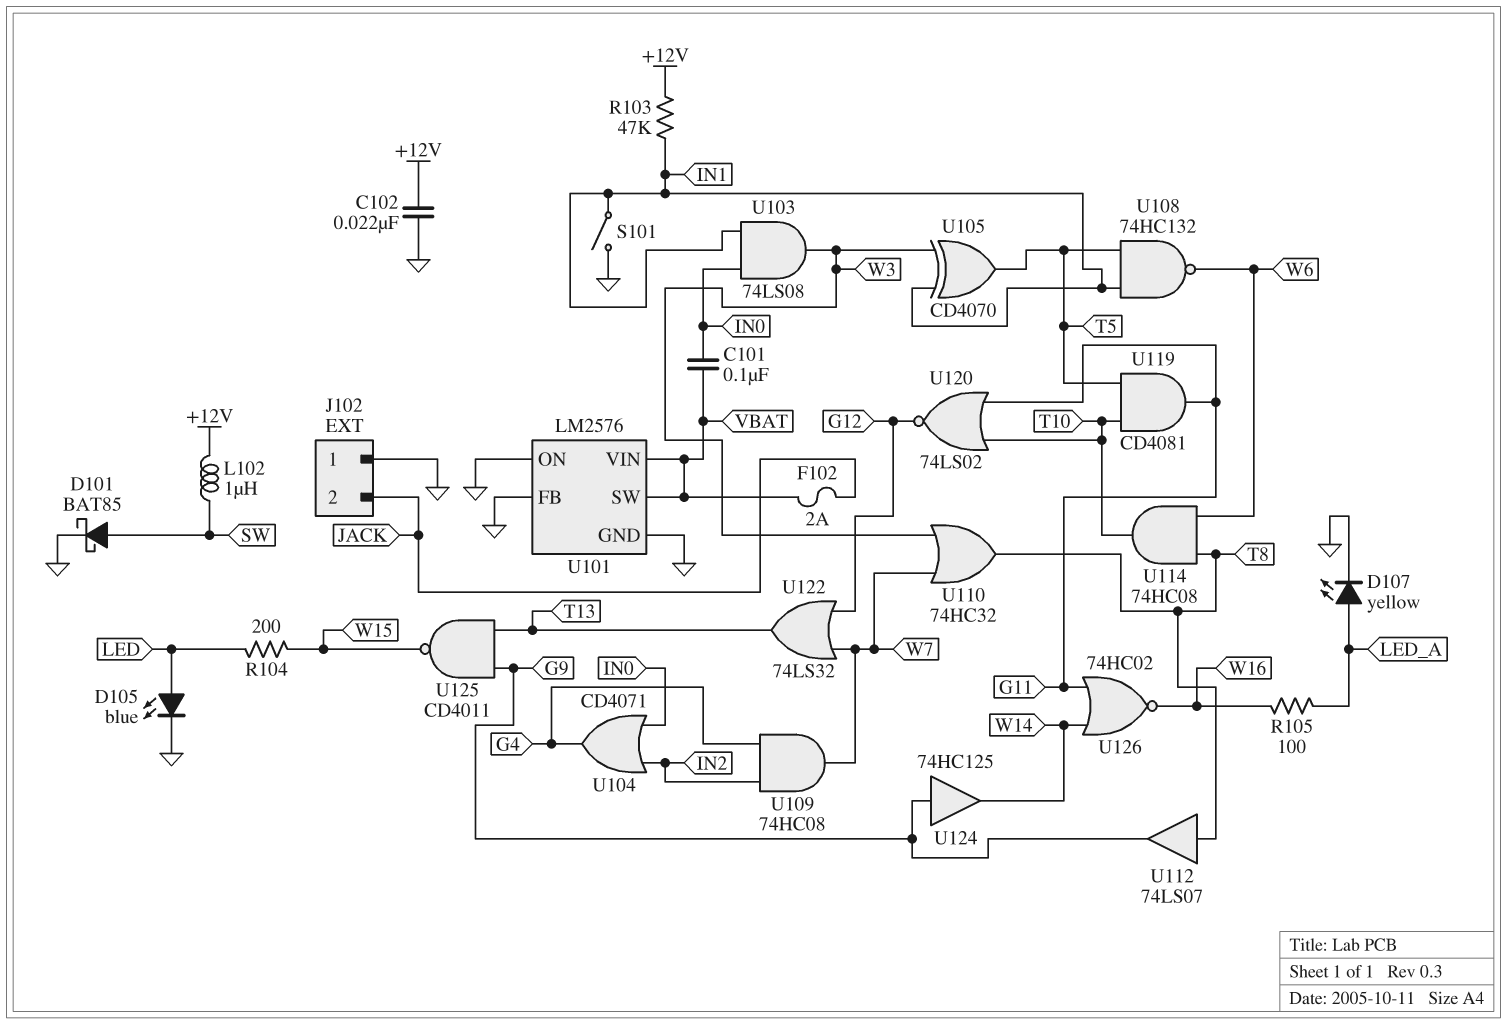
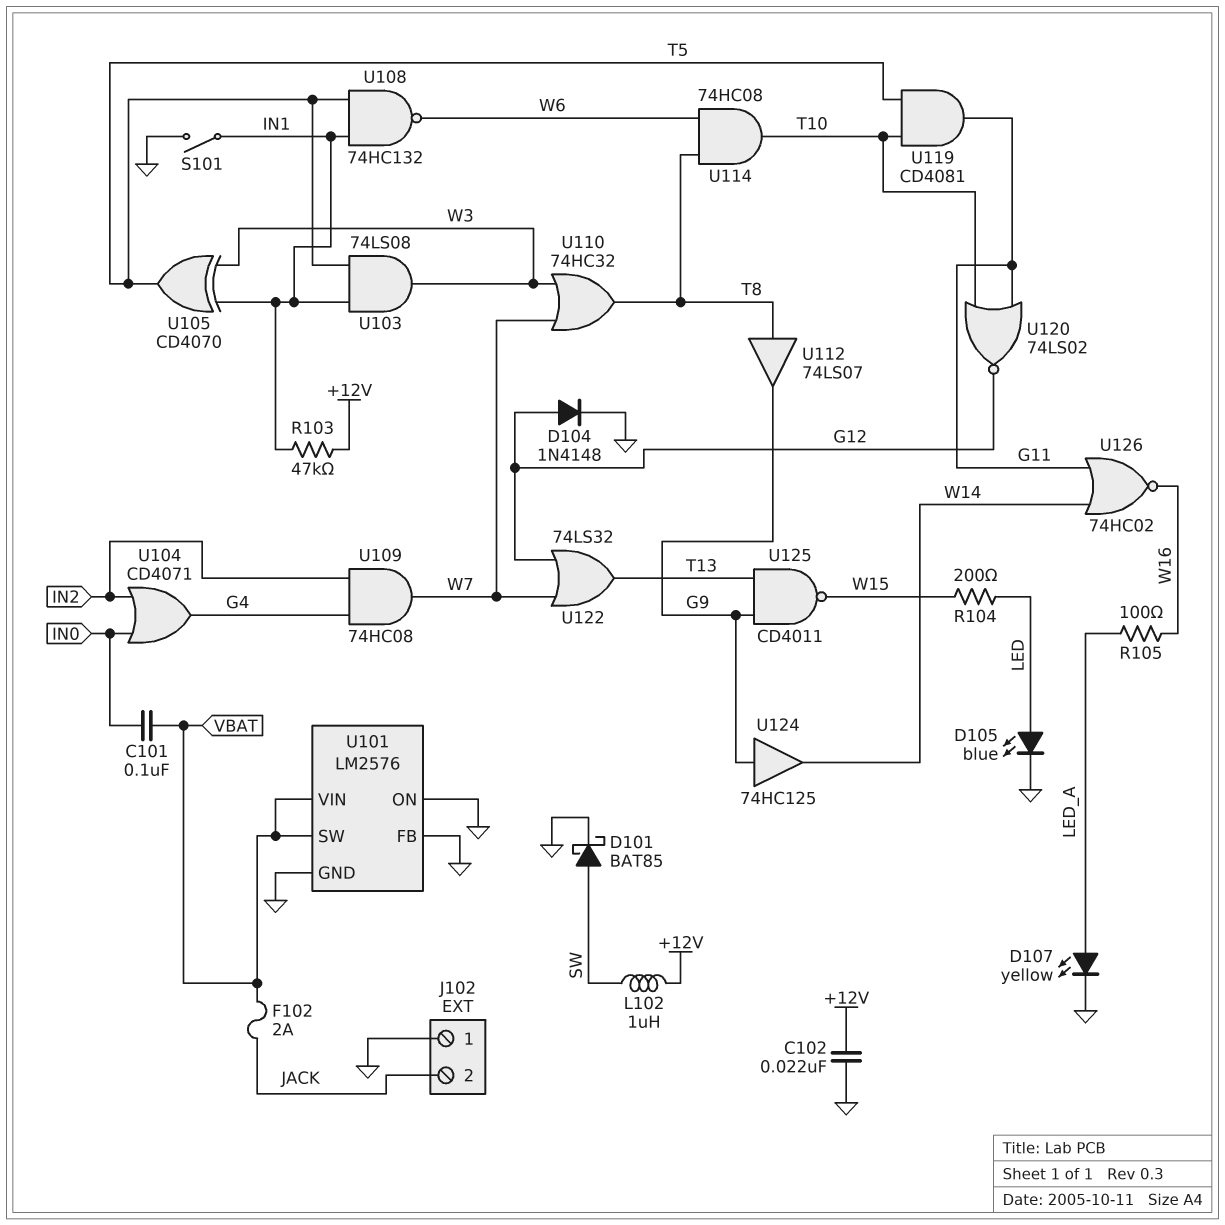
D104: none -> diode 1N4148 (A G12, K GND)
U103: AND 74LS08 (in IN0, in IN1, out W3) -> AND 74LS08 (in IN1, in T5, out W3)

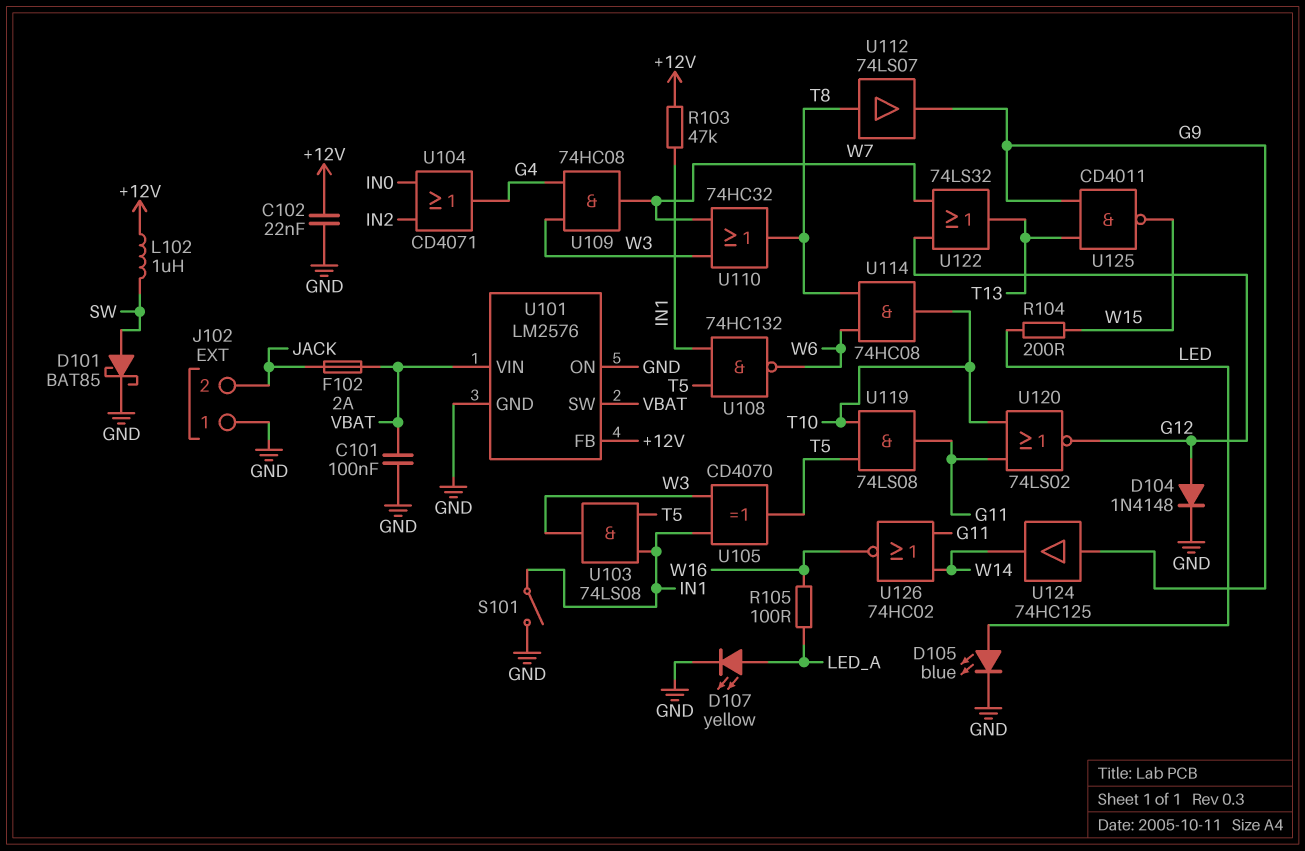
C101: 100nF (IN0, VBAT) -> 100nF (GND, VBAT)
U101 pin FB: GND -> +12V
U109: AND 74HC08 (in G4, in IN2, out W7) -> AND 74HC08 (in G4, in W3, out W7)
U119: AND CD4081 (in T5, in T10, out G11) -> AND 74LS08 (in T5, in T10, out G11)

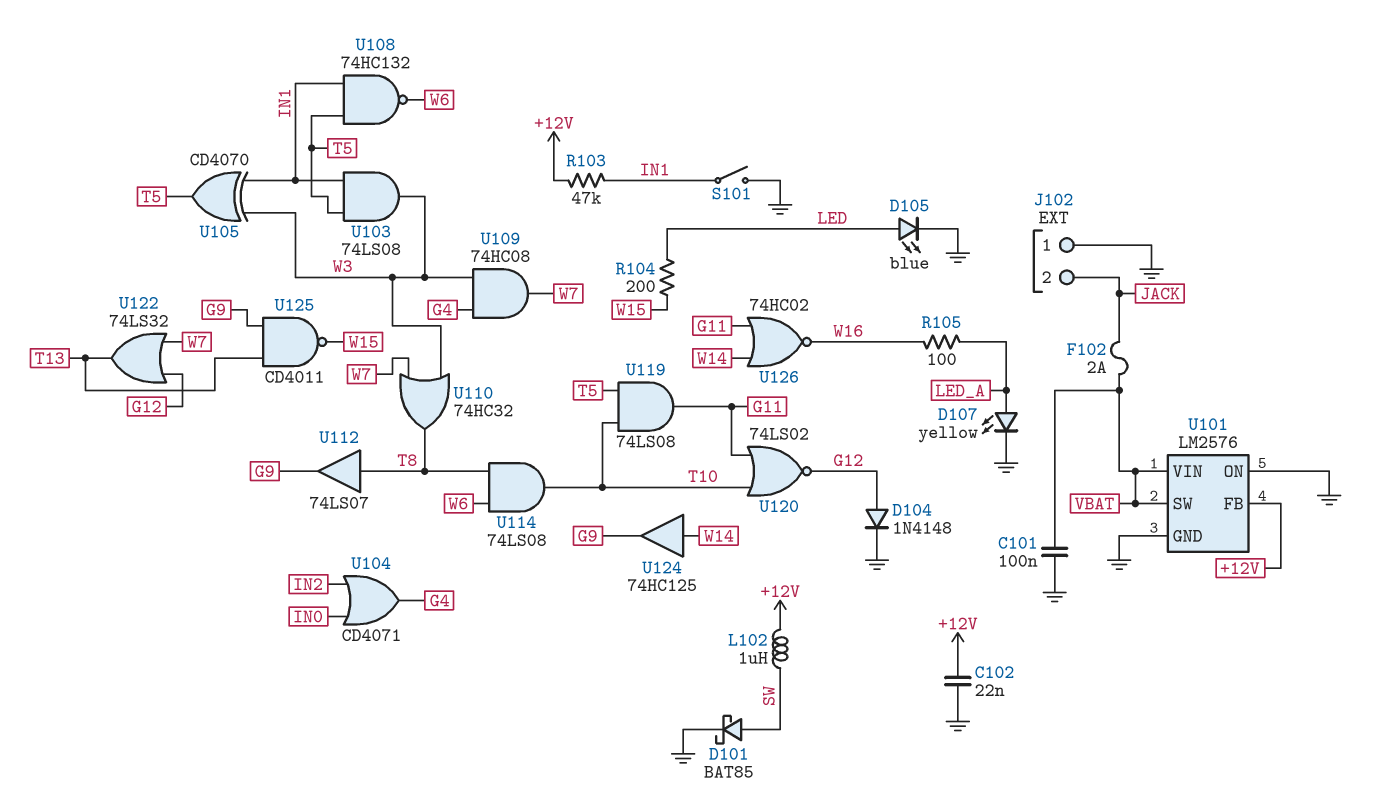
U114: AND 74HC08 (in T8, in W6, out T10) -> AND 74LS08 (in T8, in W6, out T10)
U124: buffer 74HC125 (in G9, out W14) -> buffer 74HC125 (in W14, out G9)

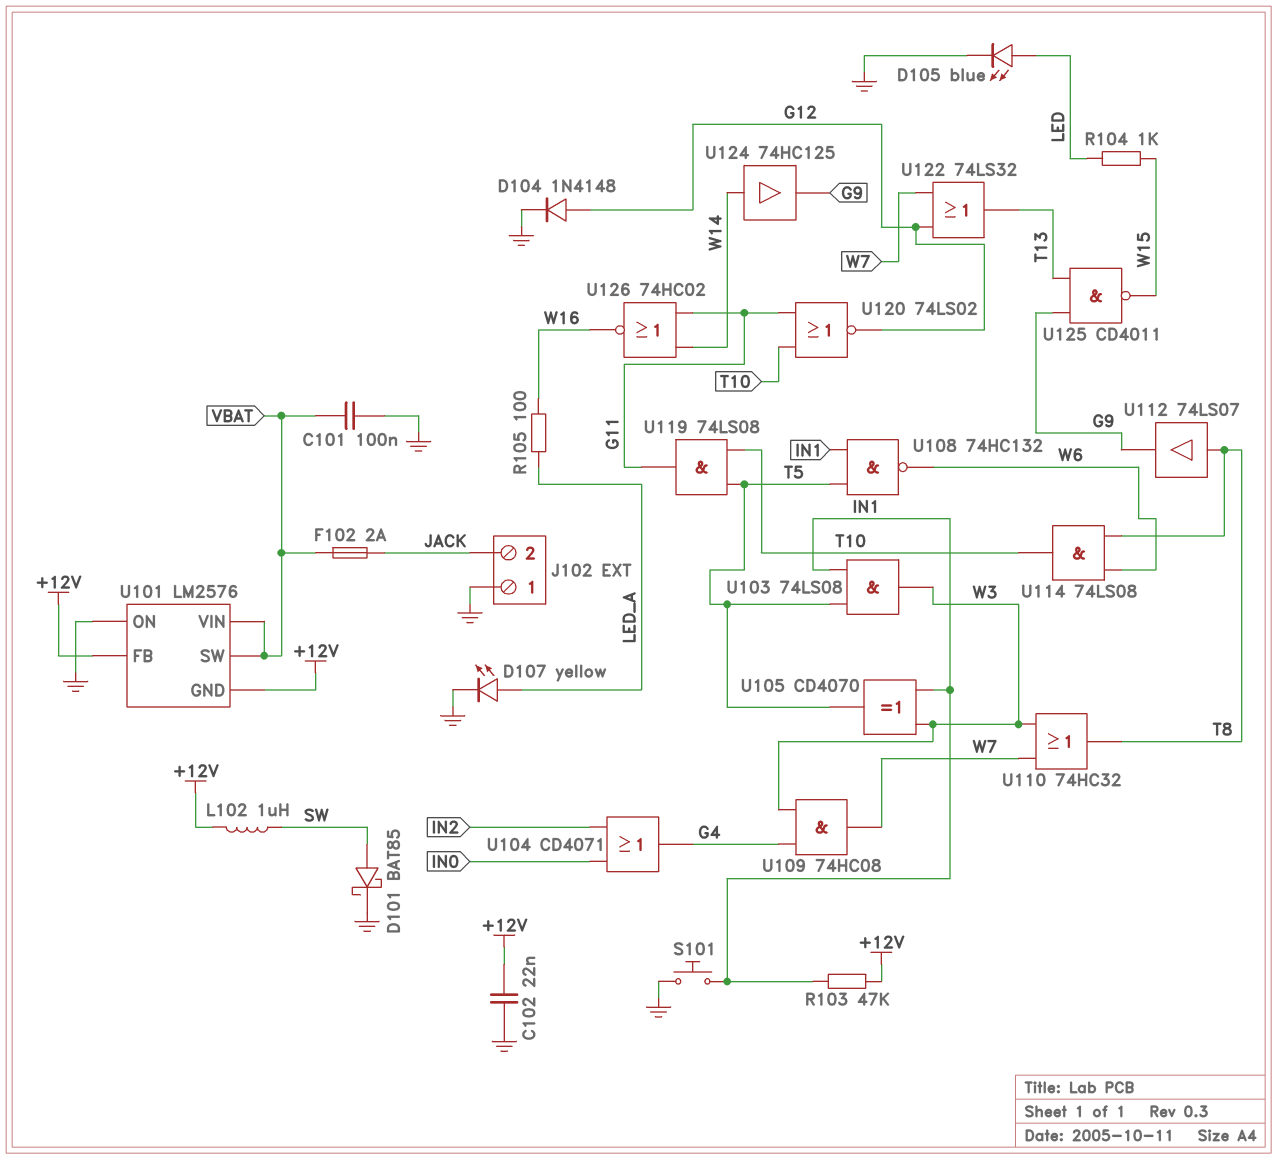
R104: 200 (LED, W15) -> 1k (LED, W15)
S101: switch (GND, IN1) -> button (GND, IN1)
U101 pin GND: GND -> +12V

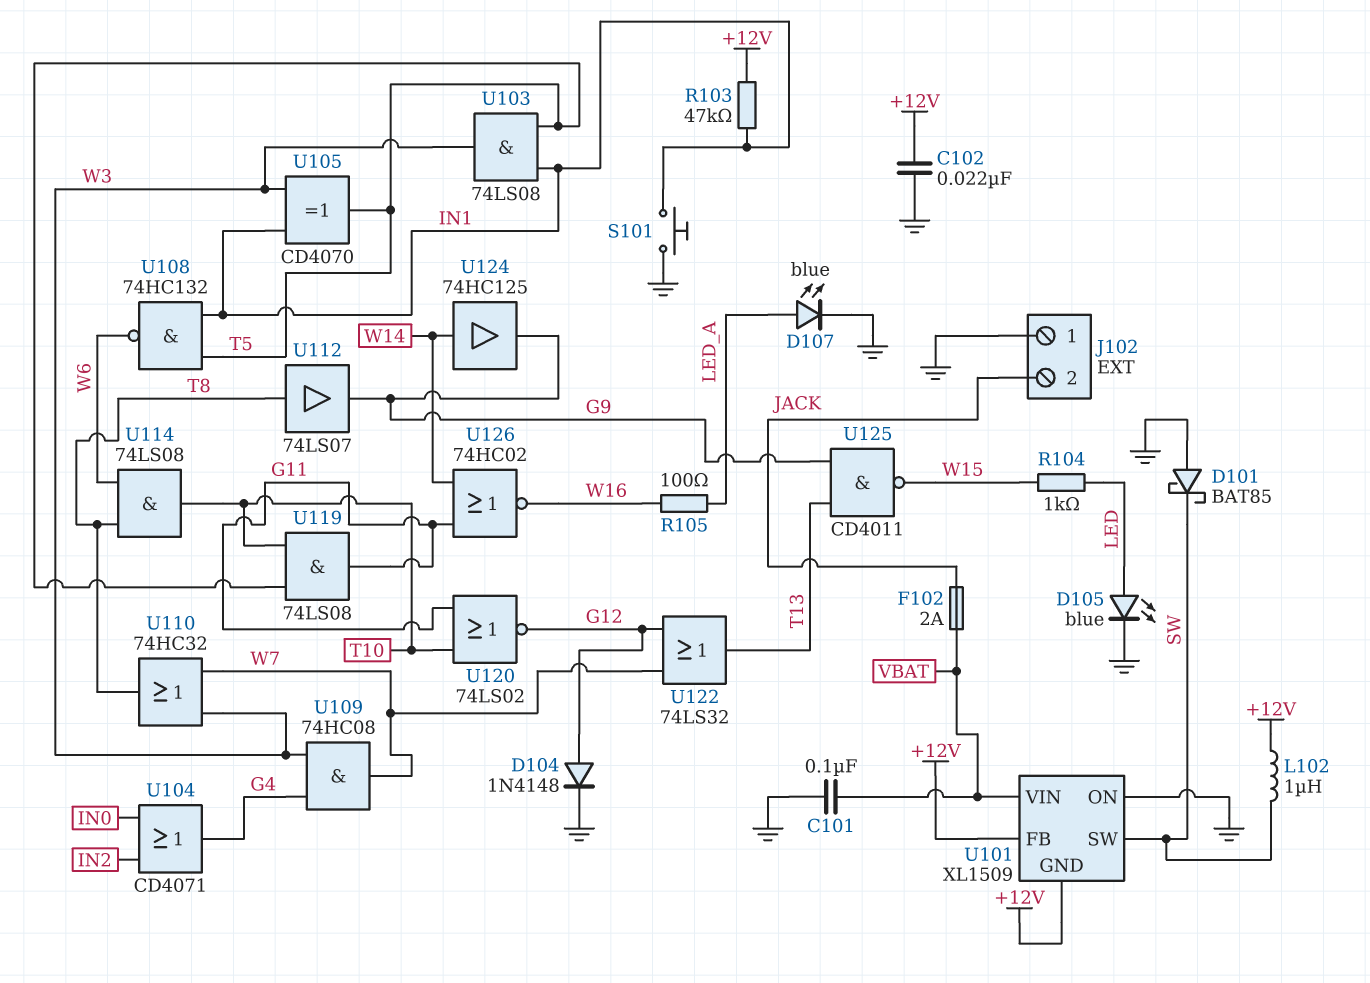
D101: schottky BAT85 (A SW, K GND) -> schottky BAT85 (A GND, K SW)
D107: LED yellow (A LED_A, K GND) -> LED blue (A LED_A, K GND)
U101: LM2576 -> XL1509
U101 pin SW: VBAT -> SW

